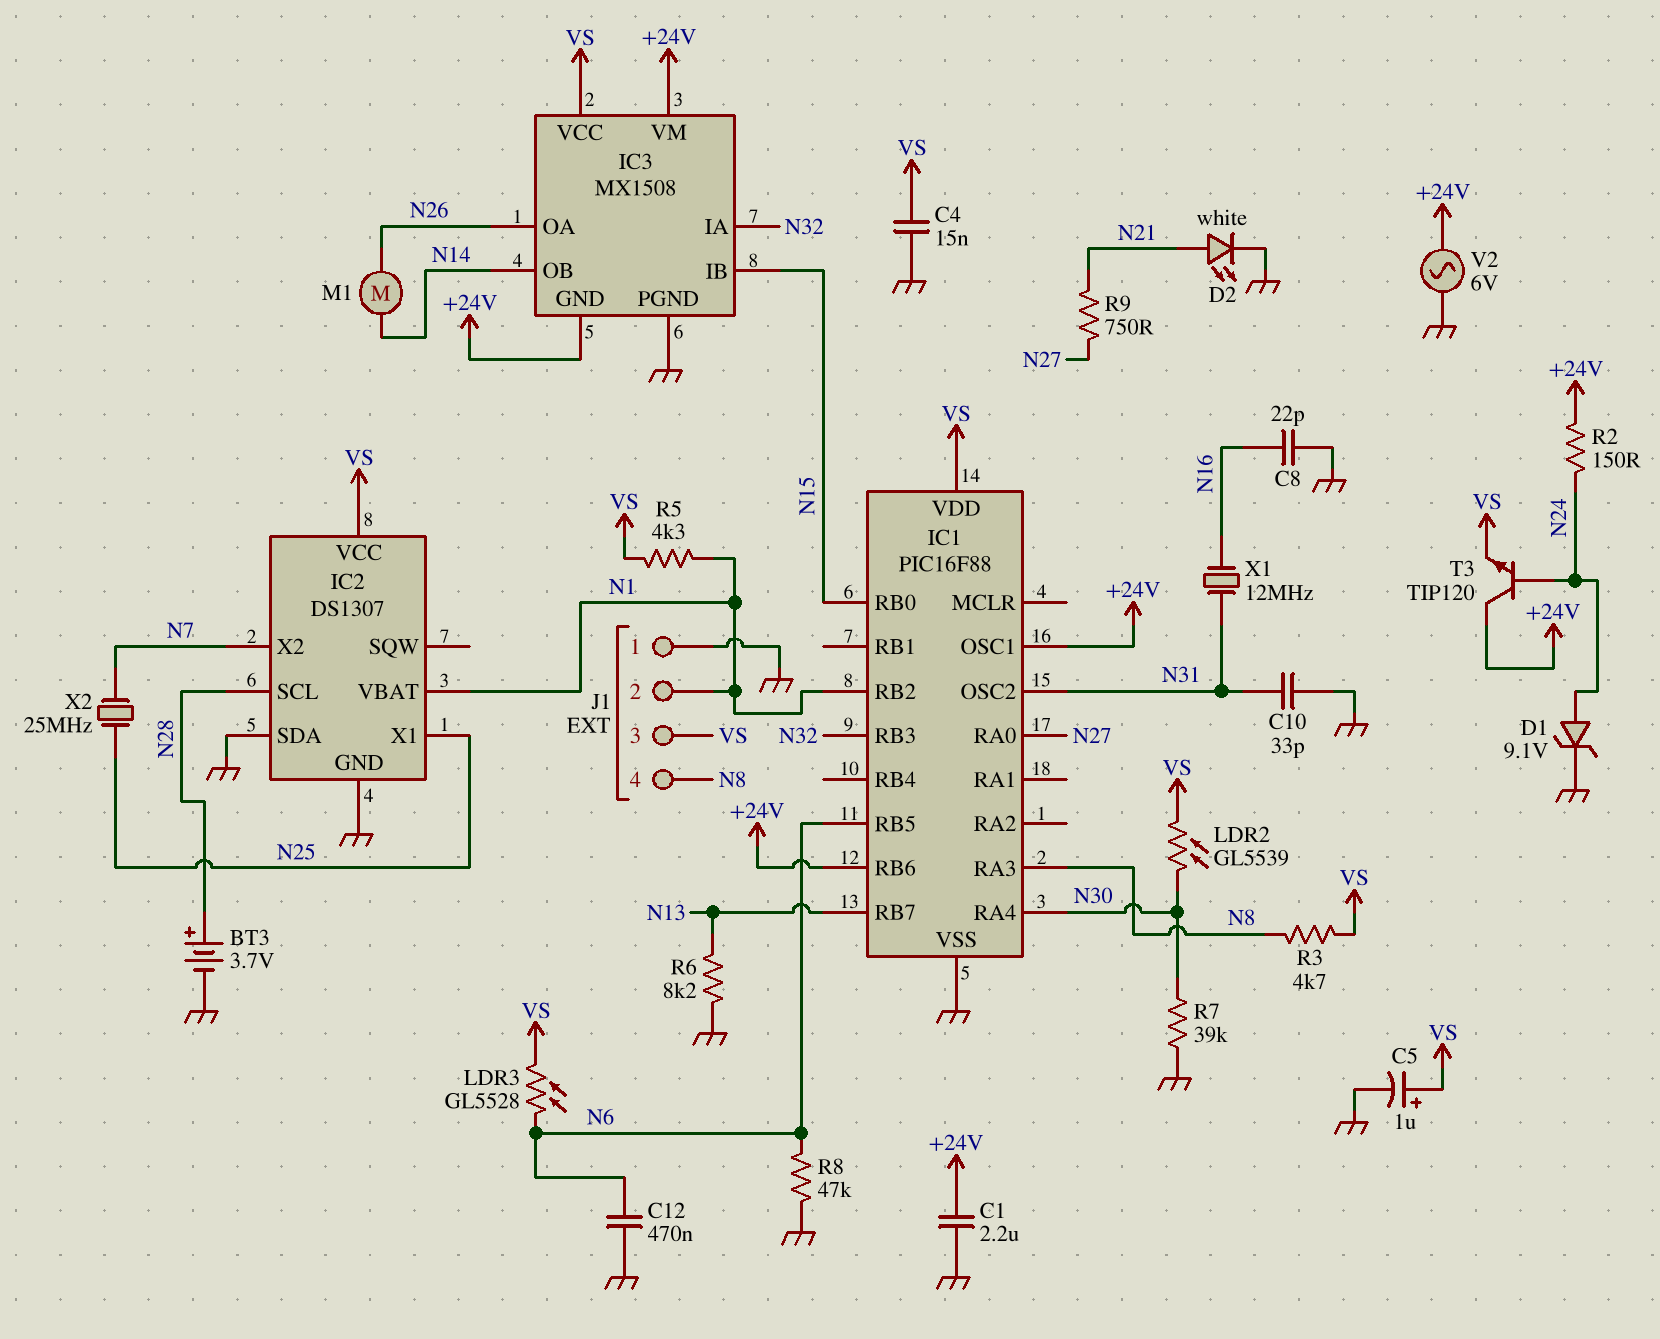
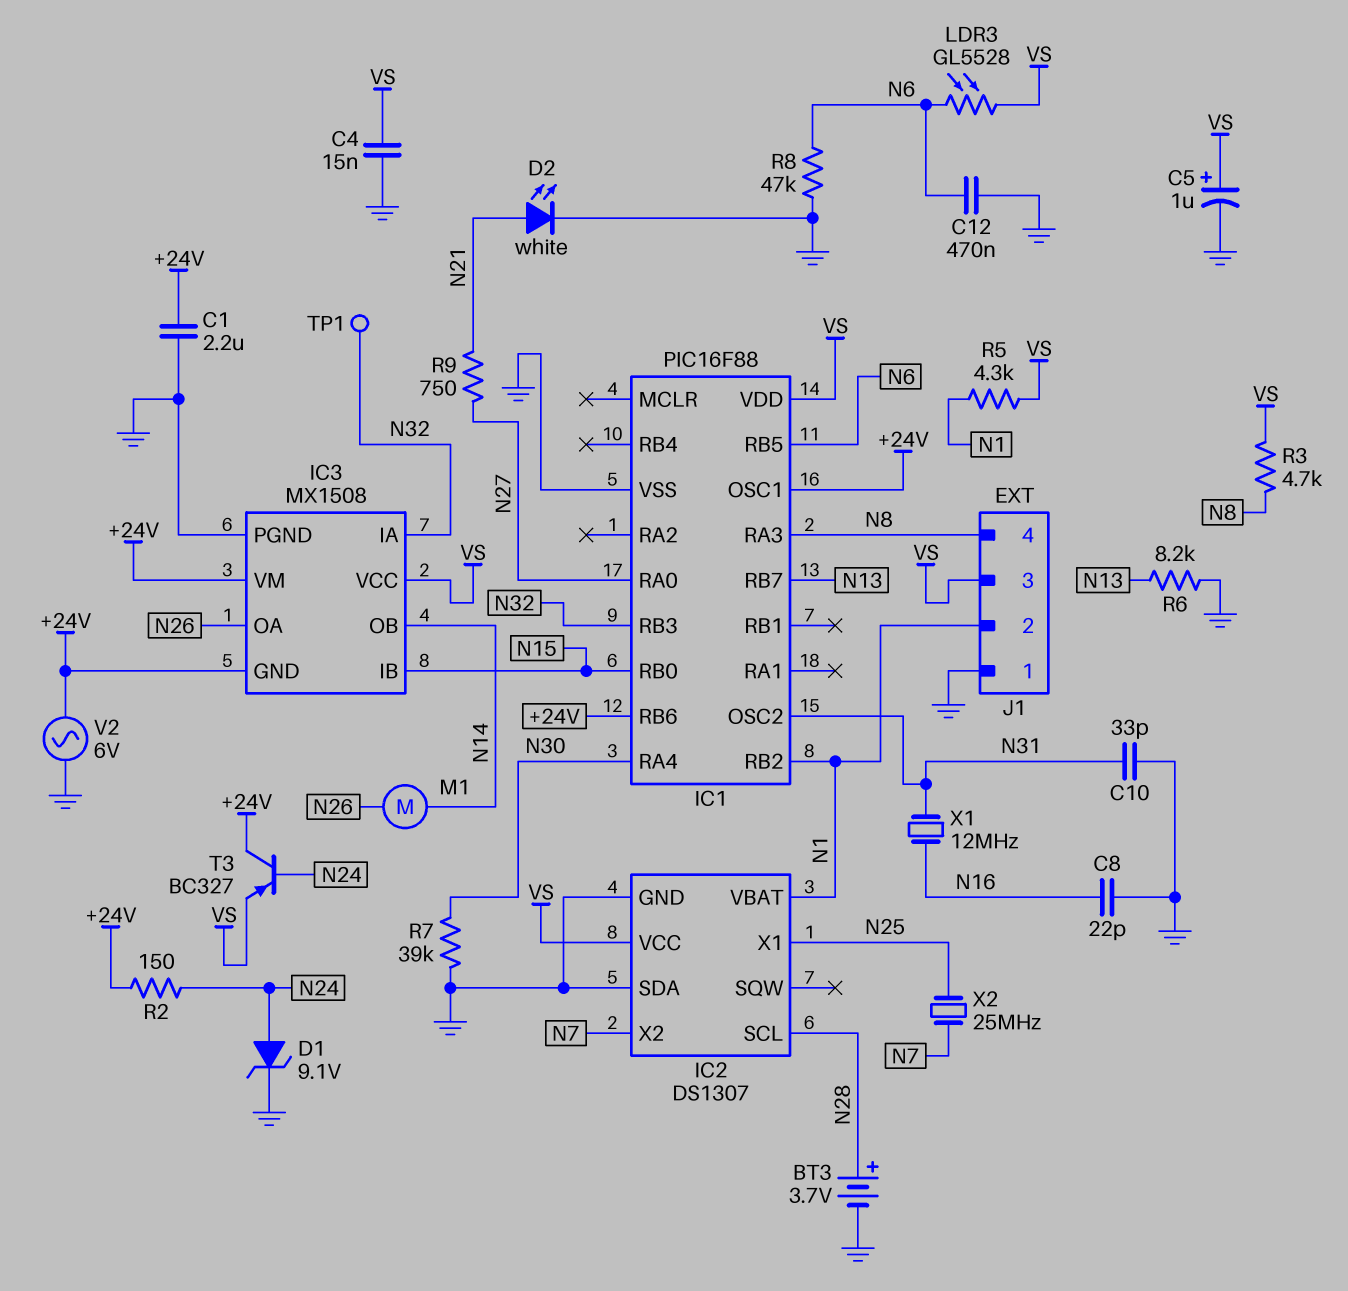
LDR2: GL5539 (N30, VS) -> none
T3: NPN TIP120 (B N24, C +24V, E VS) -> PNP BC327 (B N24, C +24V, E VS)
TP1: none -> test point (N32)

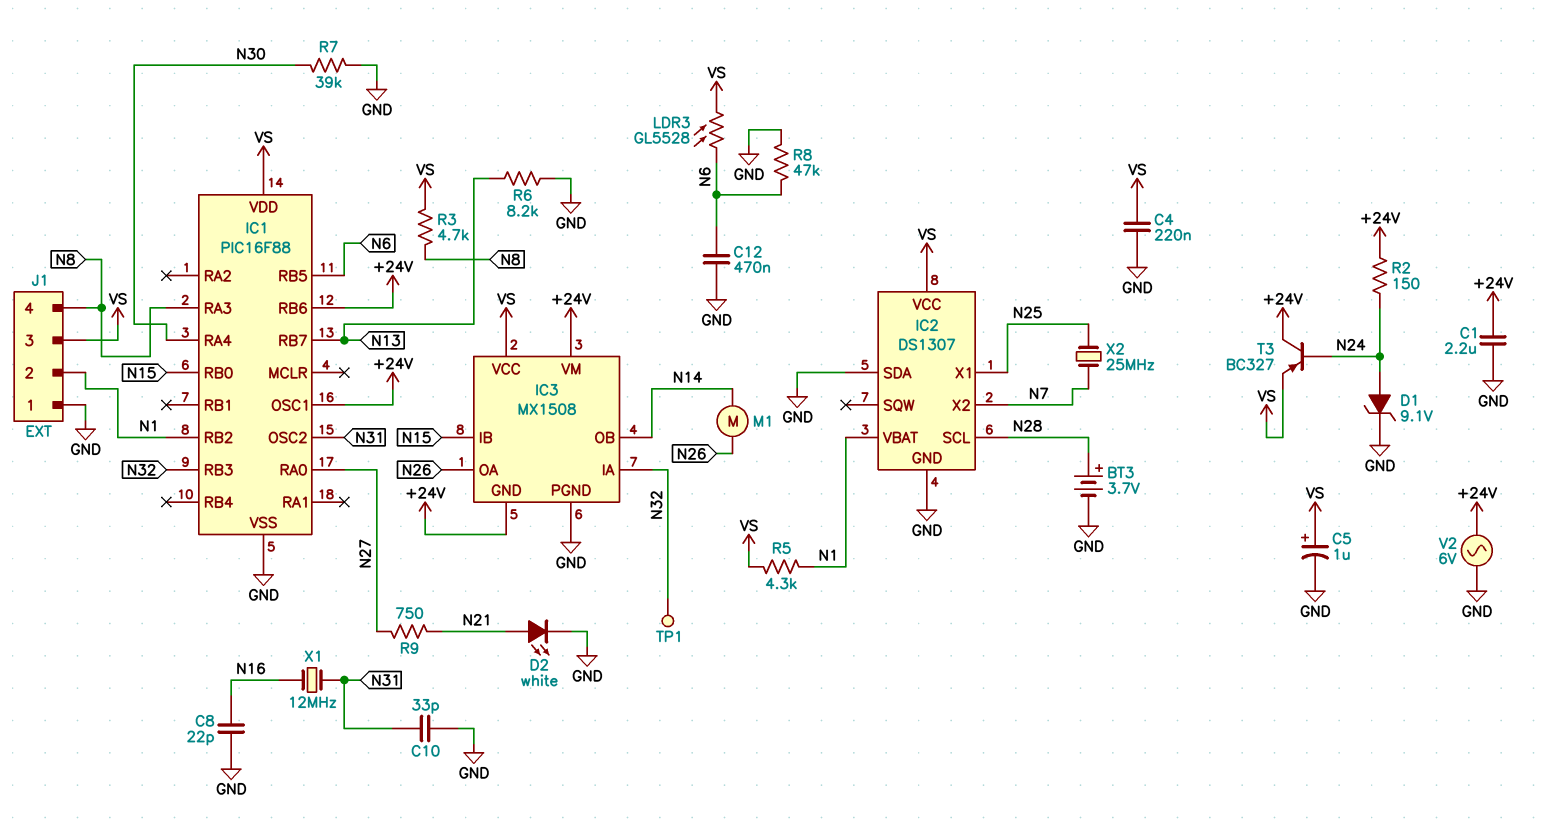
C4: 15nF (GND, VS) -> 220nF (GND, VS)

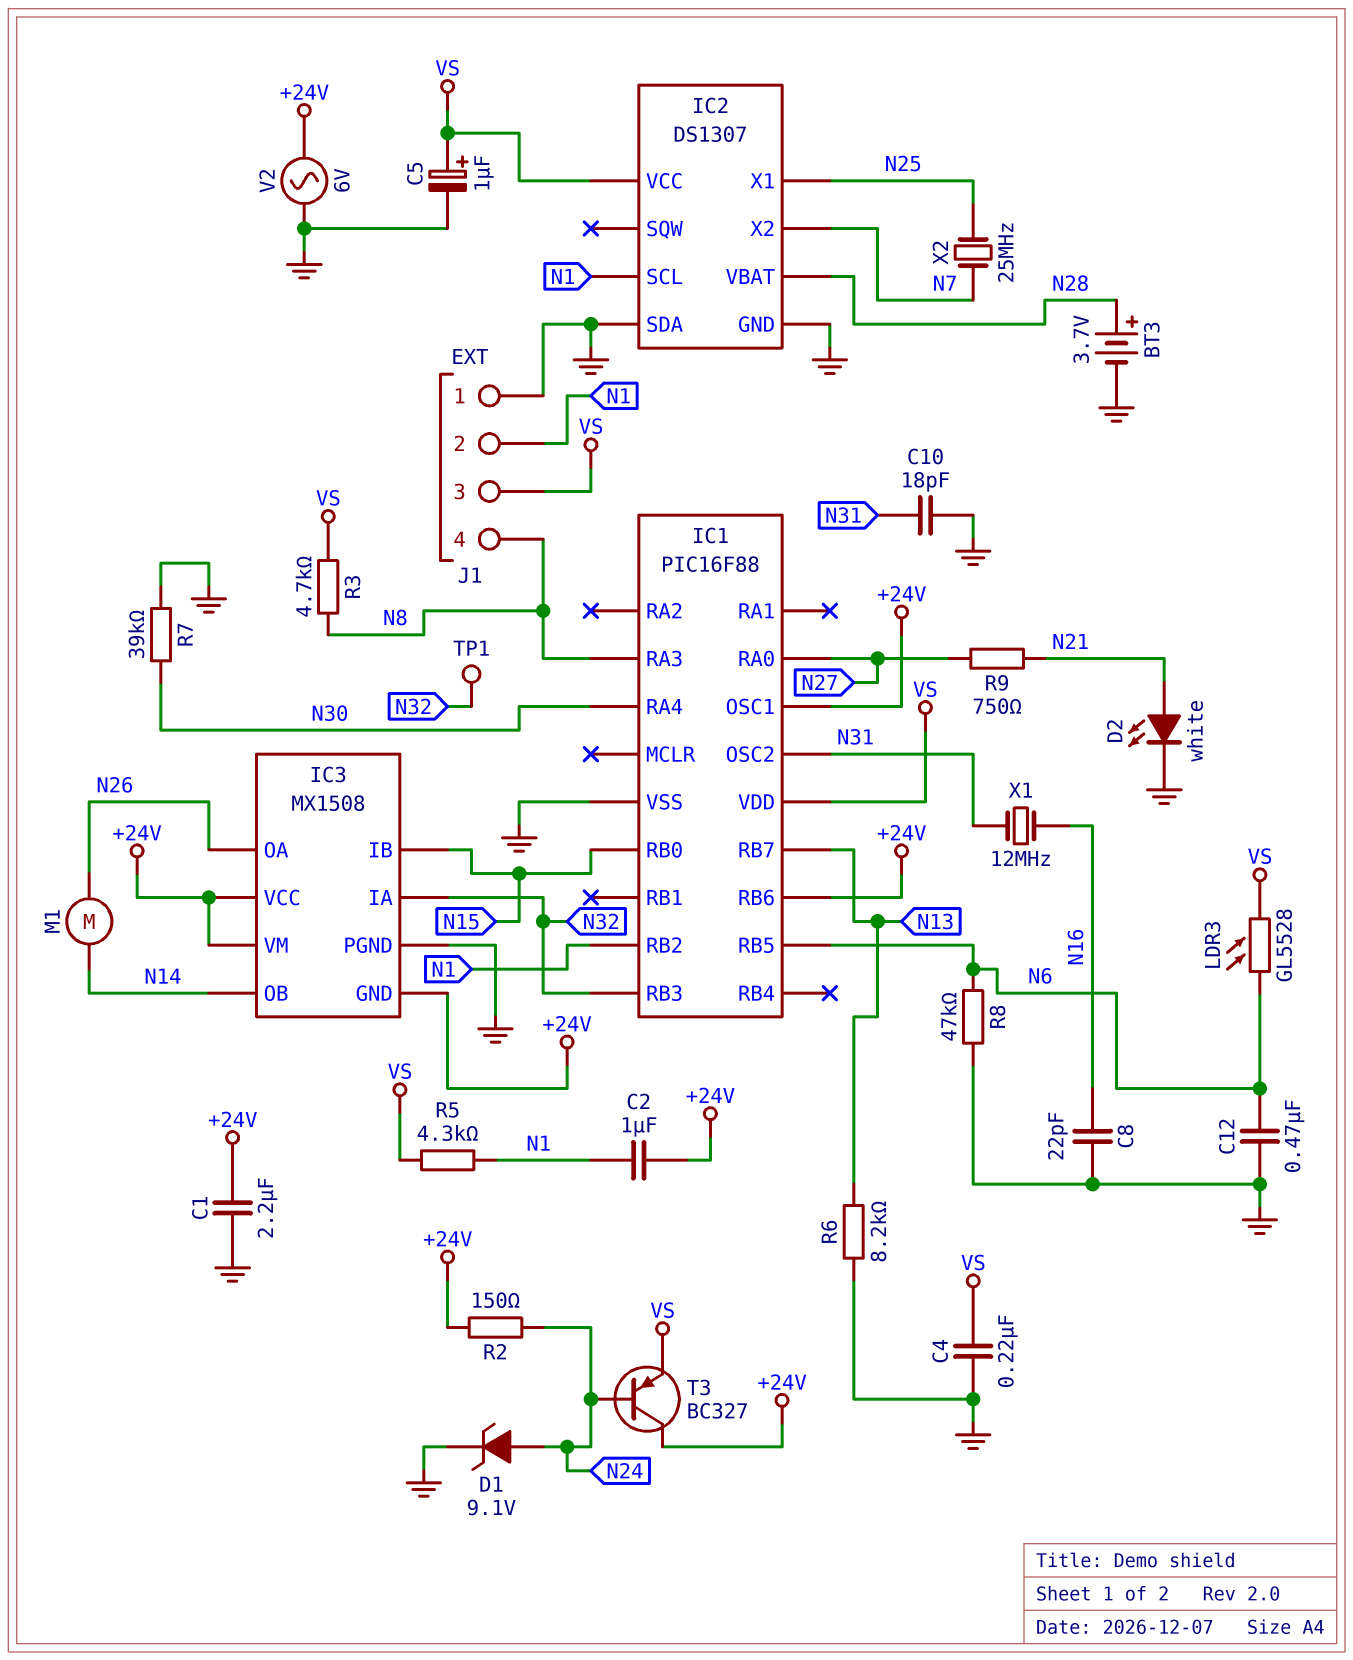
C2: none -> 1uF (+24V, N1)
C10: 33pF (GND, N31) -> 18pF (GND, N31)
IC2 pin SCL: N28 -> N1
IC2 pin VBAT: N1 -> N28
IC3 pin VCC: VS -> +24V

